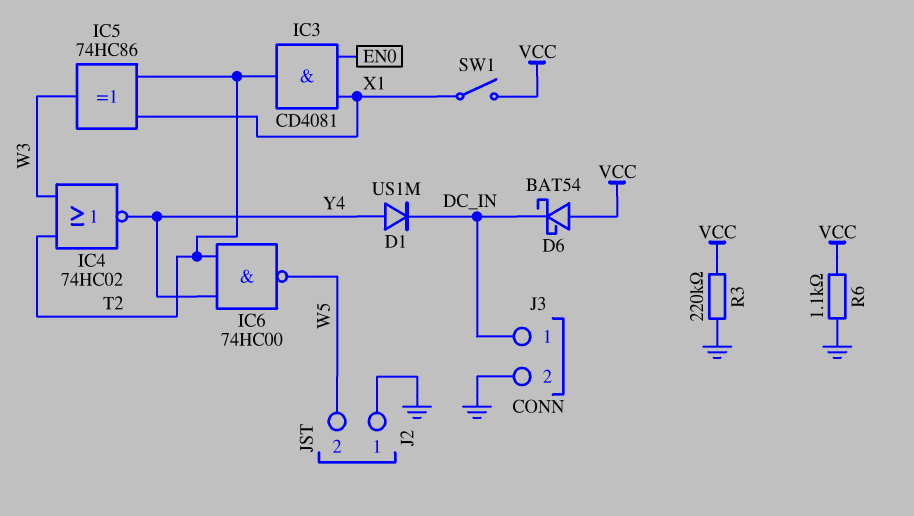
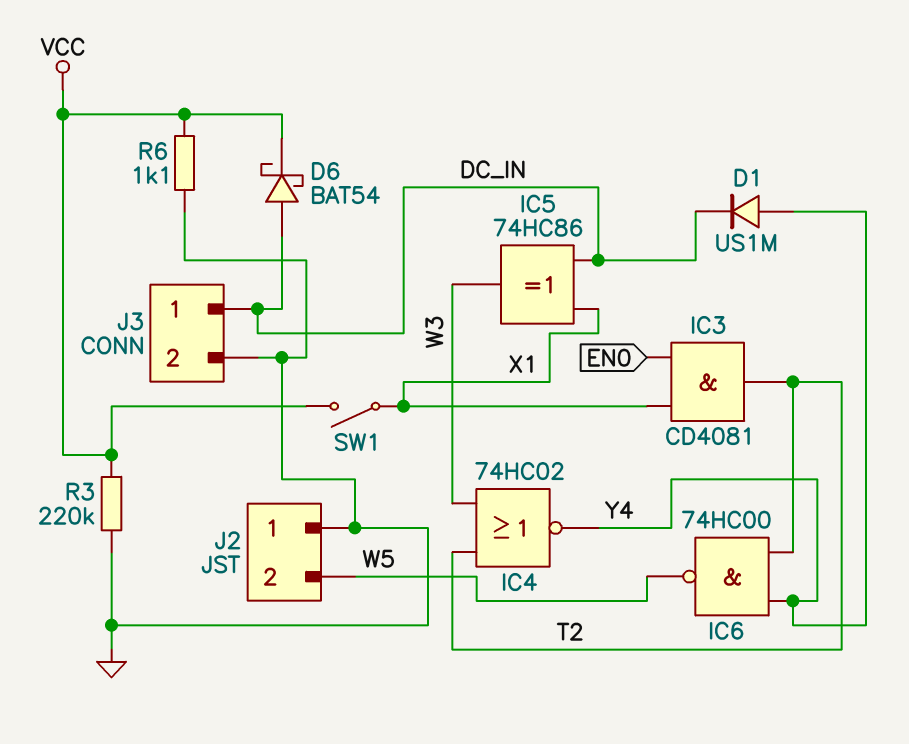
D6: schottky BAT54 (A VCC, K DC_IN) -> schottky BAT54 (A DC_IN, K VCC)
IC5: XOR 74HC86 (in T2, in X1, out W3) -> XOR 74HC86 (in DC_IN, in X1, out W3)

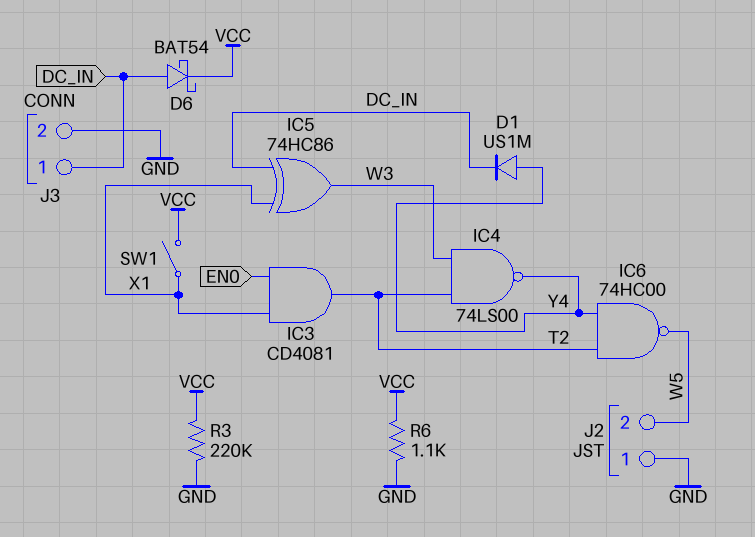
IC4: NOR 74HC02 (in T2, in W3, out Y4) -> NAND 74LS00 (in T2, in W3, out Y4)

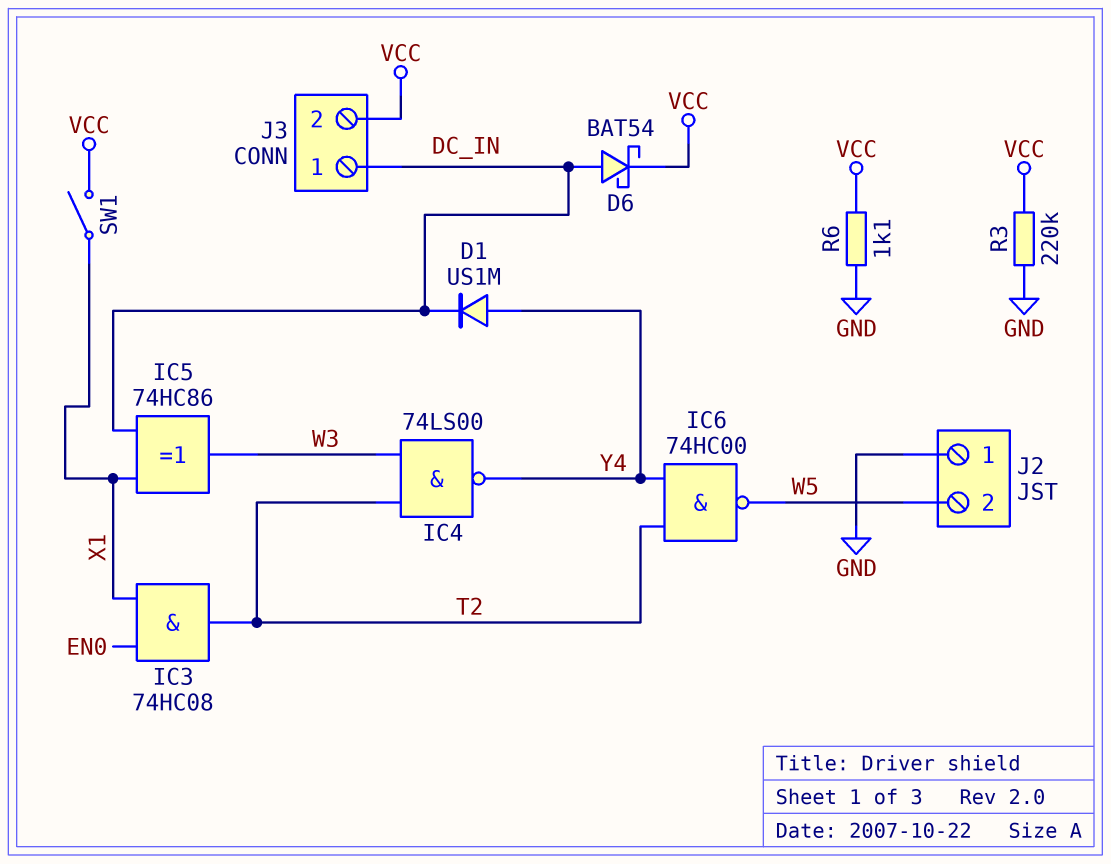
IC3: AND CD4081 (in EN0, in X1, out T2) -> AND 74HC08 (in EN0, in X1, out T2)
J3 pin 2: GND -> VCC

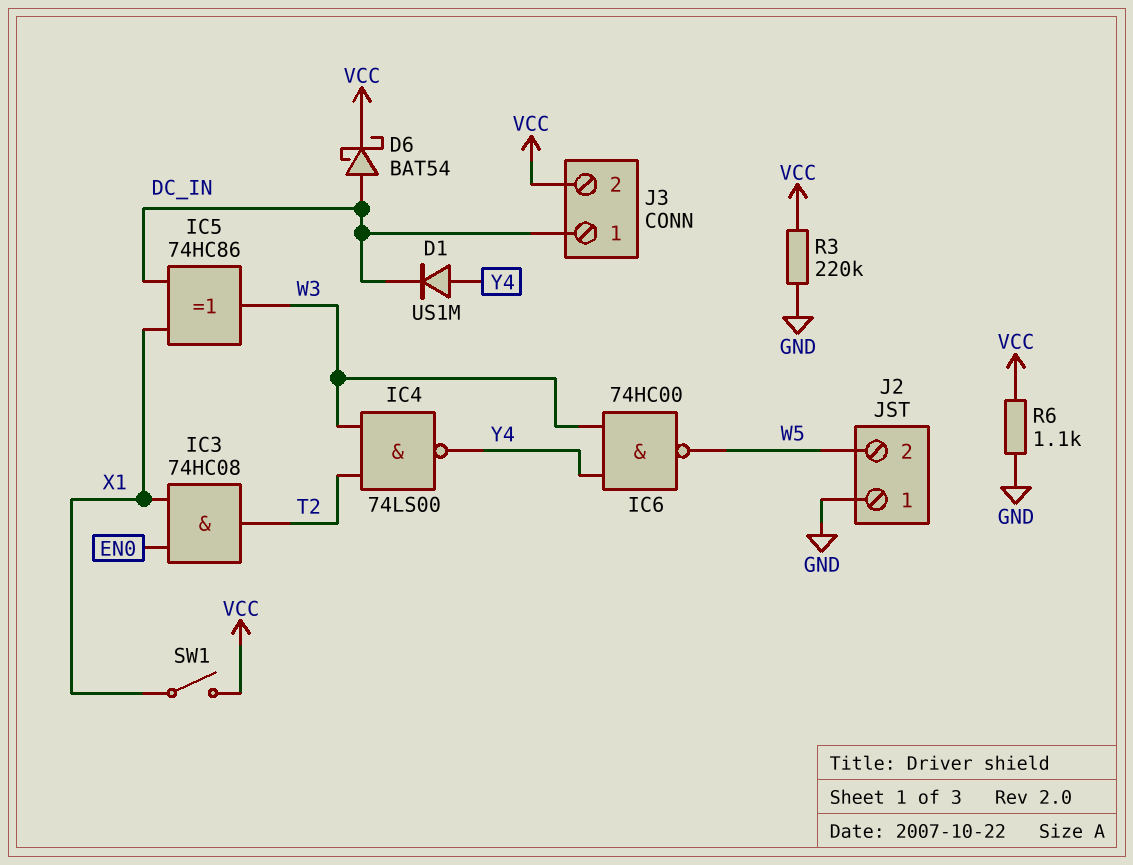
IC6: NAND 74HC00 (in T2, in Y4, out W5) -> NAND 74HC00 (in W3, in Y4, out W5)

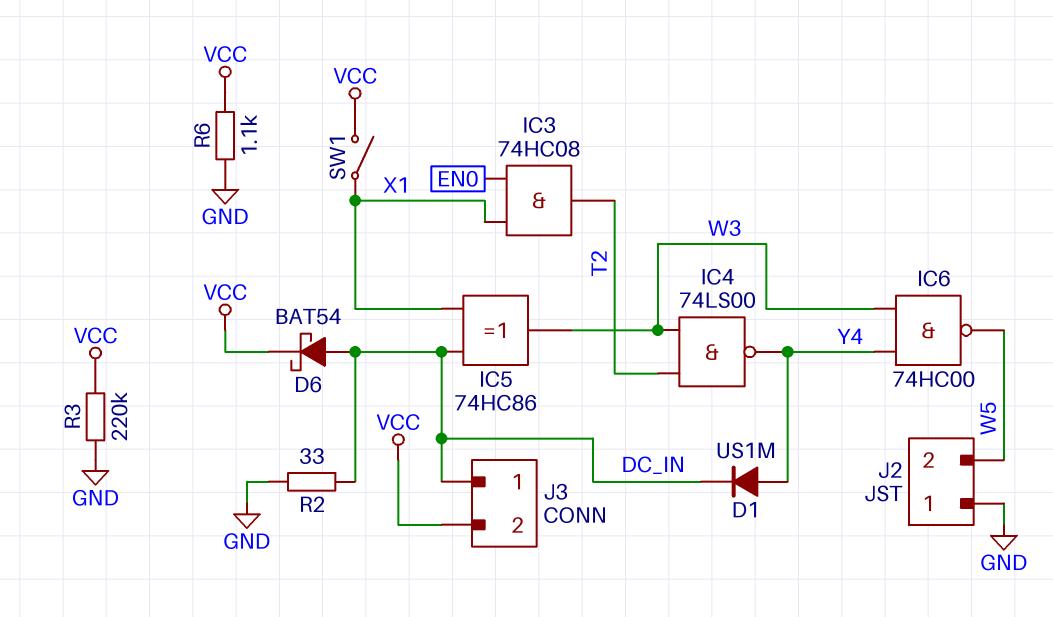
R2: none -> 33 (DC_IN, GND)

